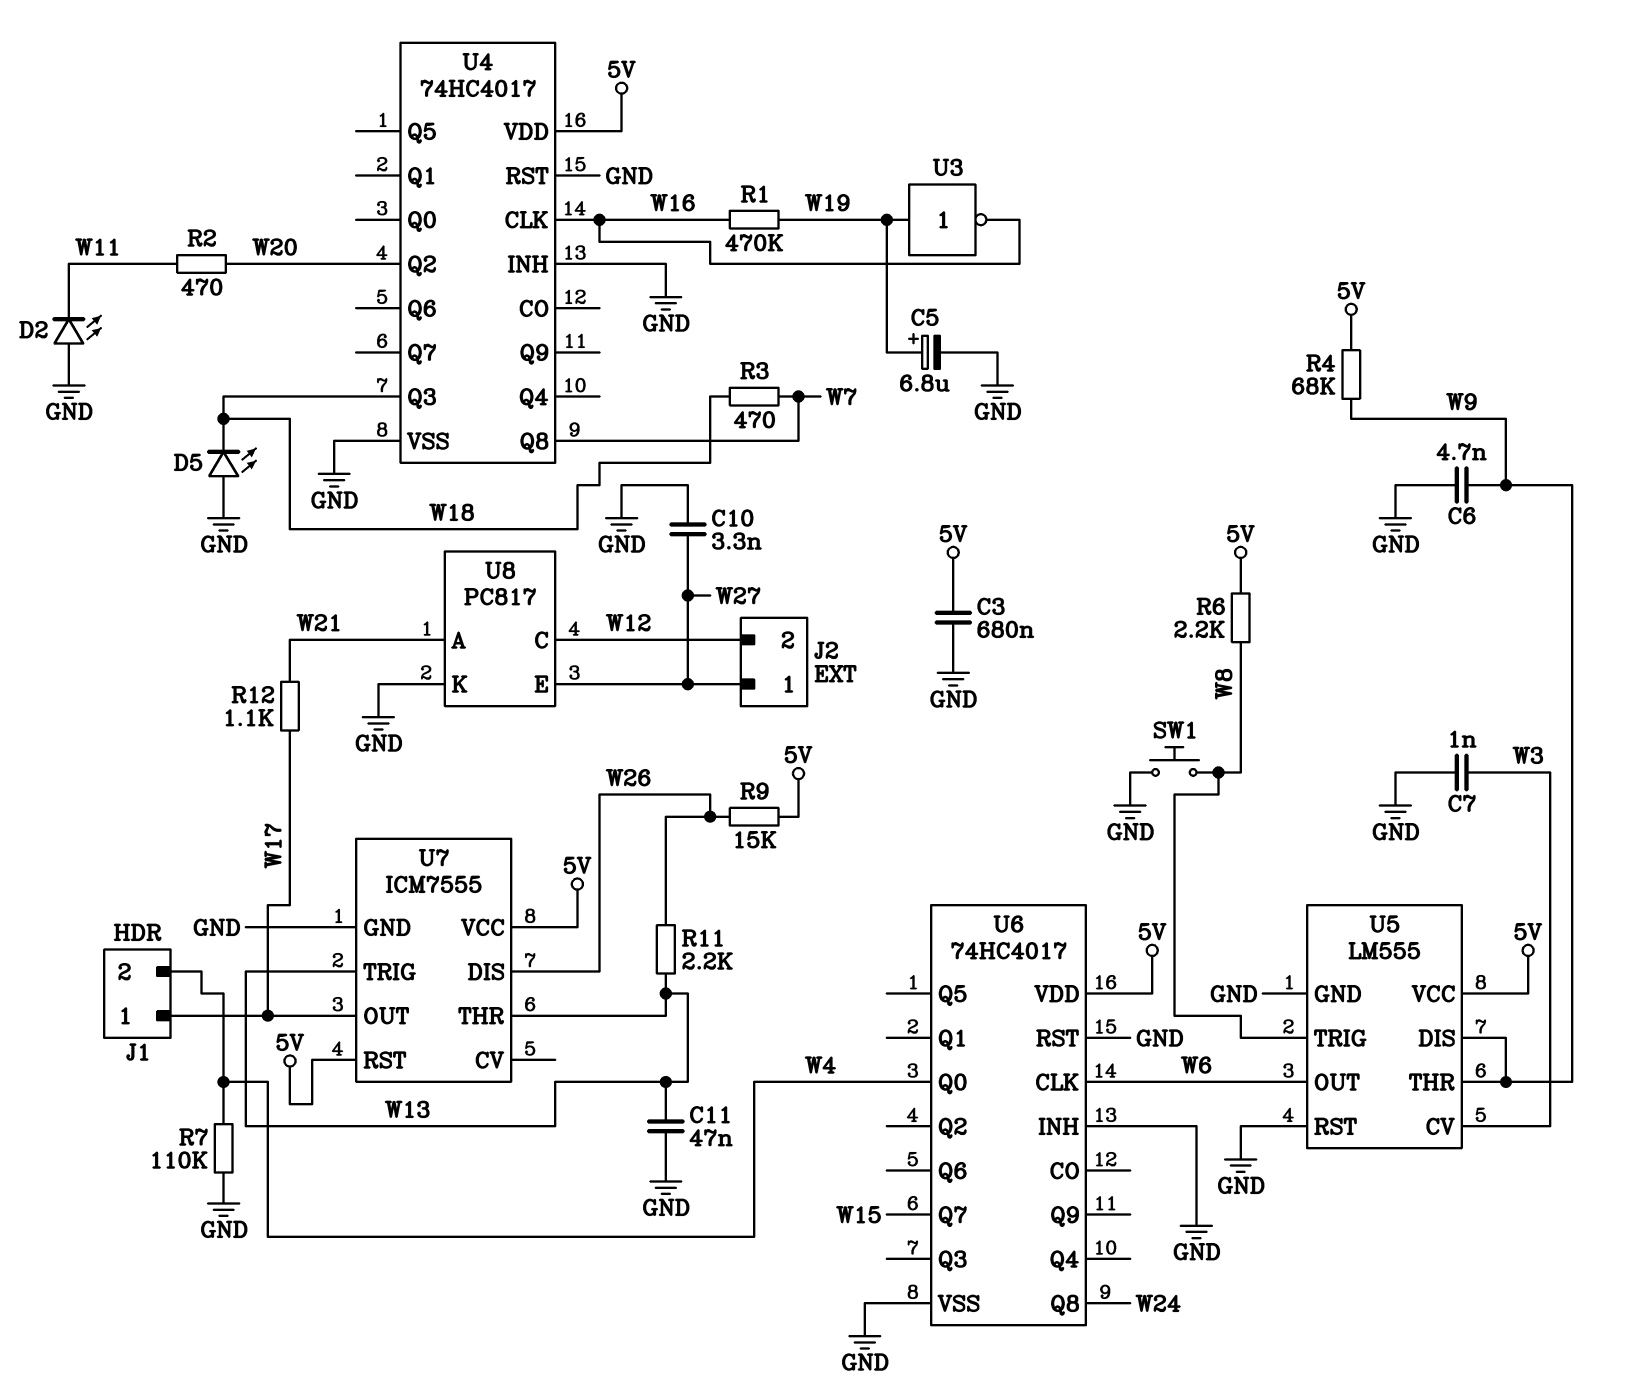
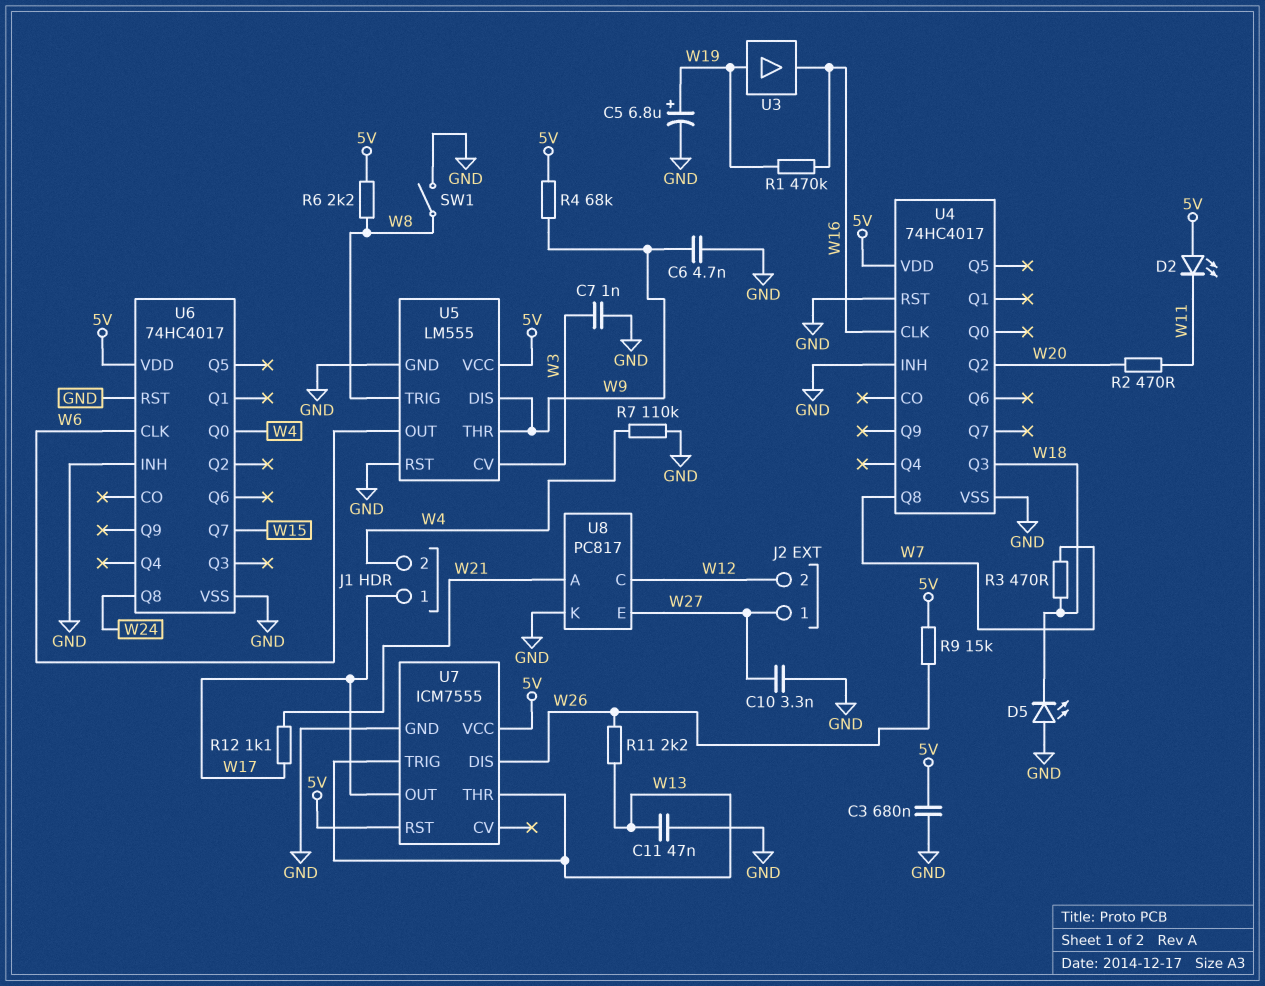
D2: LED (A GND, K W11) -> LED (A 5V, K W11)
SW1: button (GND, W8) -> switch (GND, W8)
U3: NOT (in W19, out W16) -> buffer (in W19, out W16)

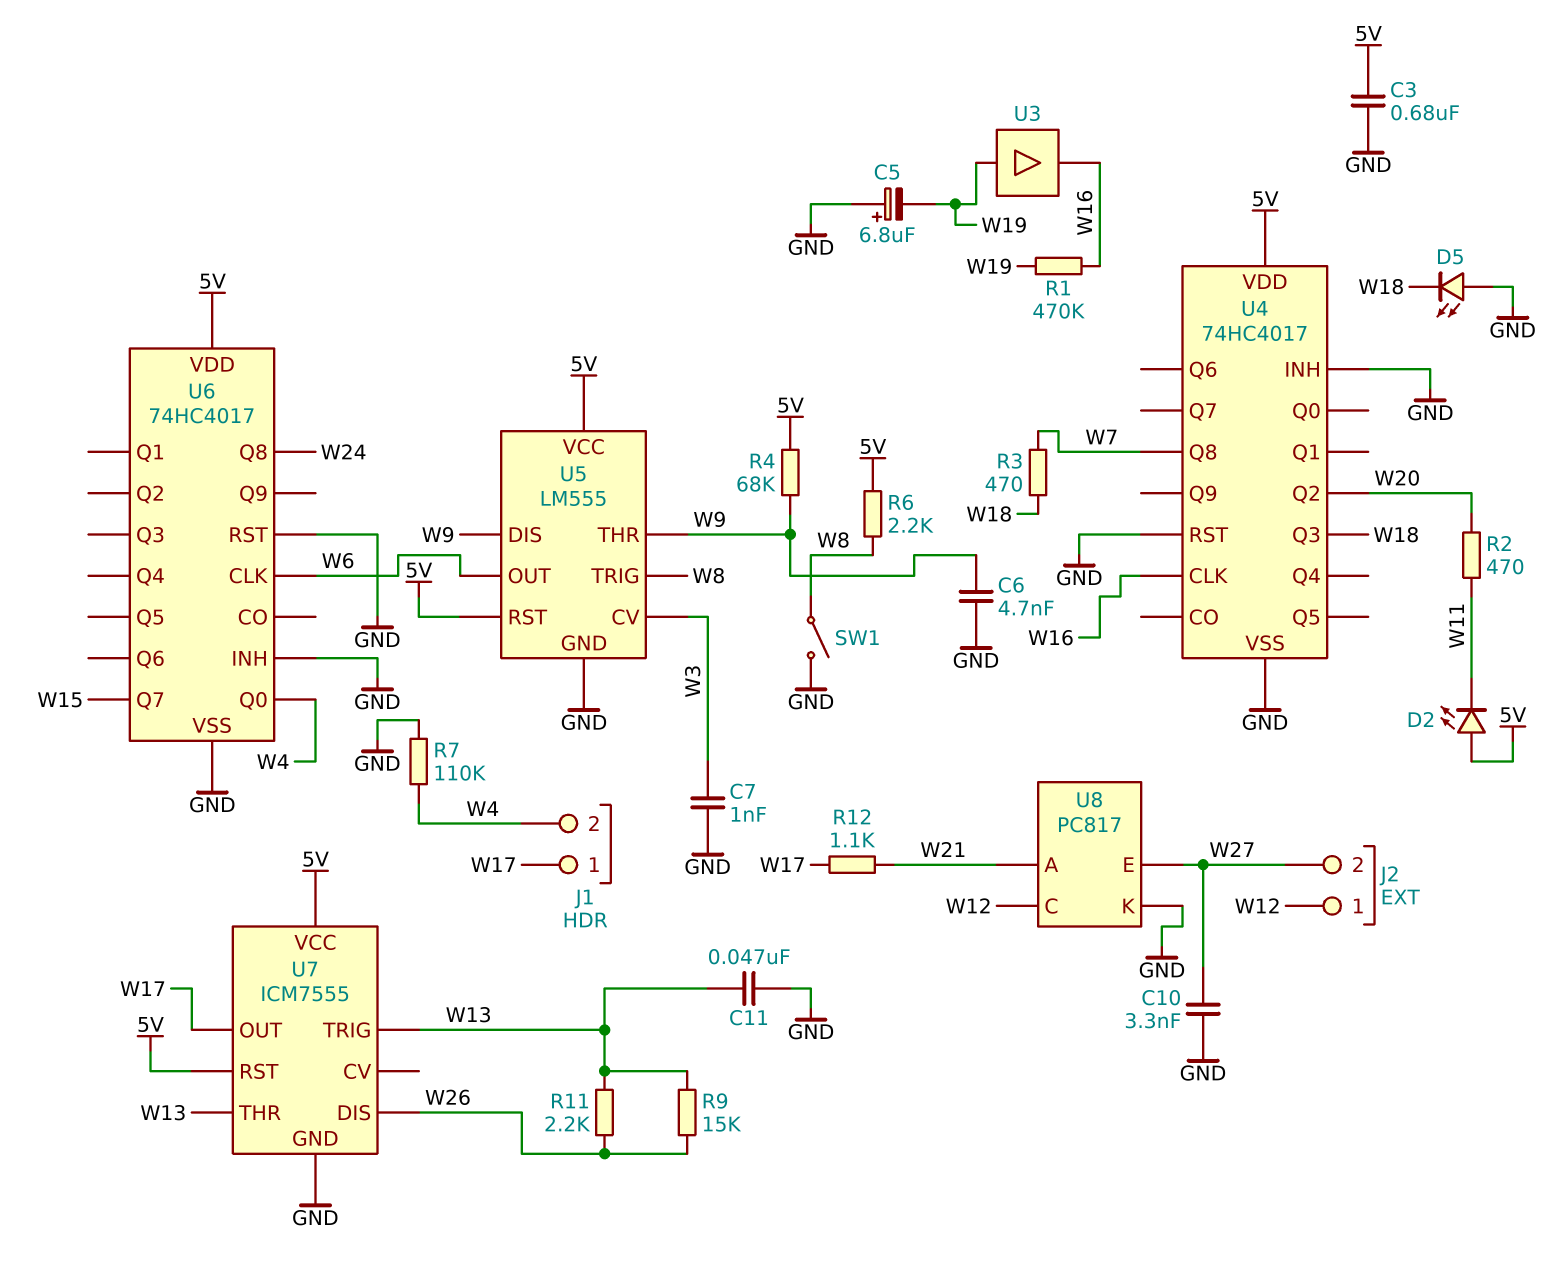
C5: 6.8uF (plus W19, minus GND) -> 6.8uF (plus GND, minus W19)
J2 pin 1: W27 -> W12
J2 pin 2: W12 -> W27
R9: 15k (5V, W26) -> 15k (W13, W26)
U5 pin RST: GND -> 5V

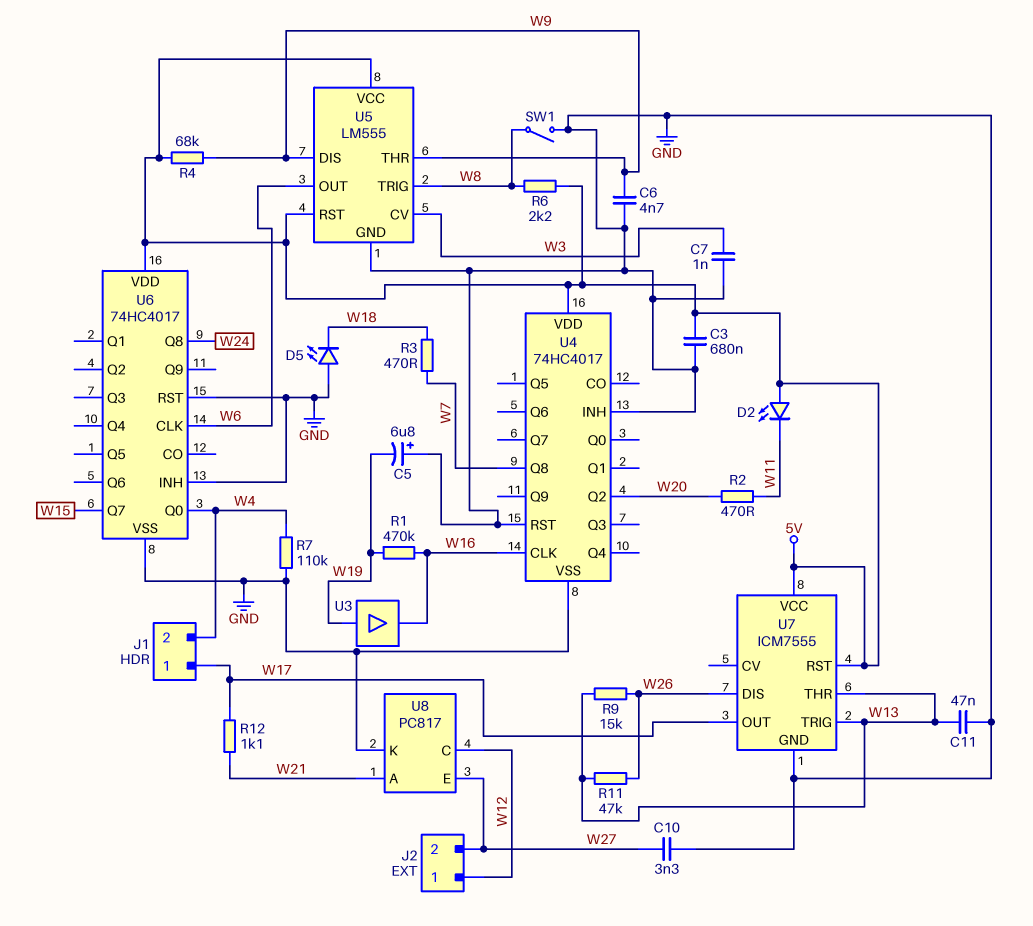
R11: 2.2k (W13, W26) -> 47k (W13, W26)
U4 pin Q3: W18 -> none

